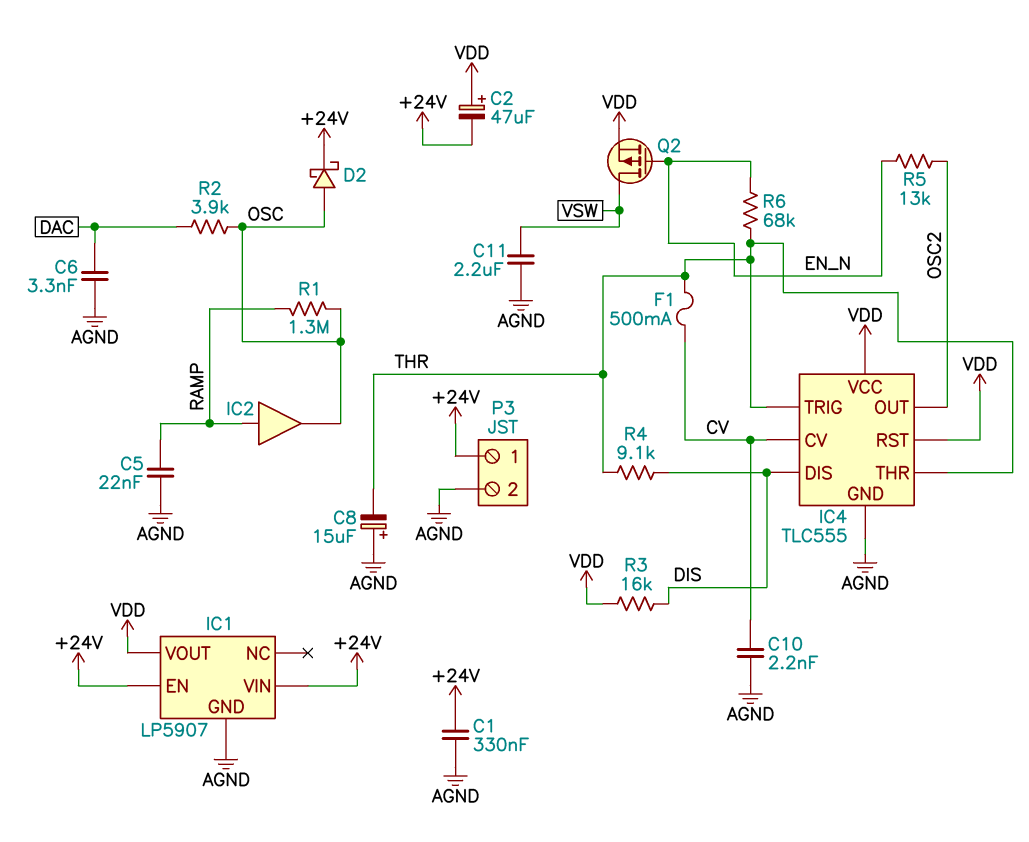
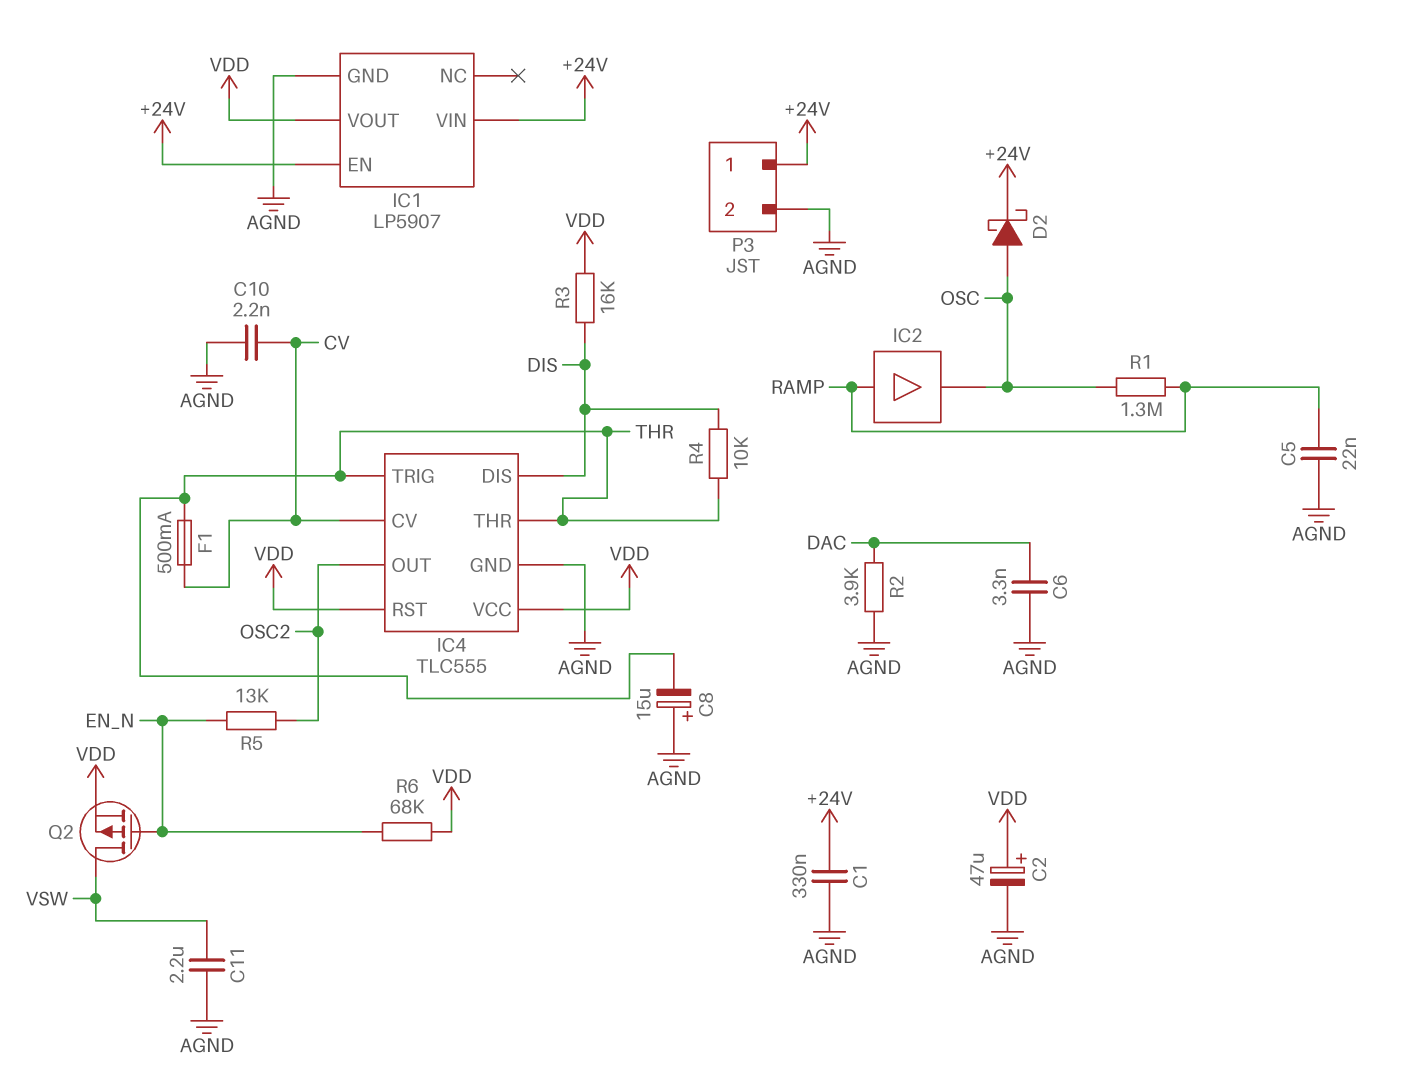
C2: 47uF (plus VDD, minus +24V) -> 47uF (plus VDD, minus AGND)
R2: 3.9k (DAC, OSC) -> 3.9k (AGND, DAC)
R4: 9.1k (DIS, THR) -> 10k (DIS, THR)
R6: 68k (EN_N, THR) -> 68k (EN_N, VDD)

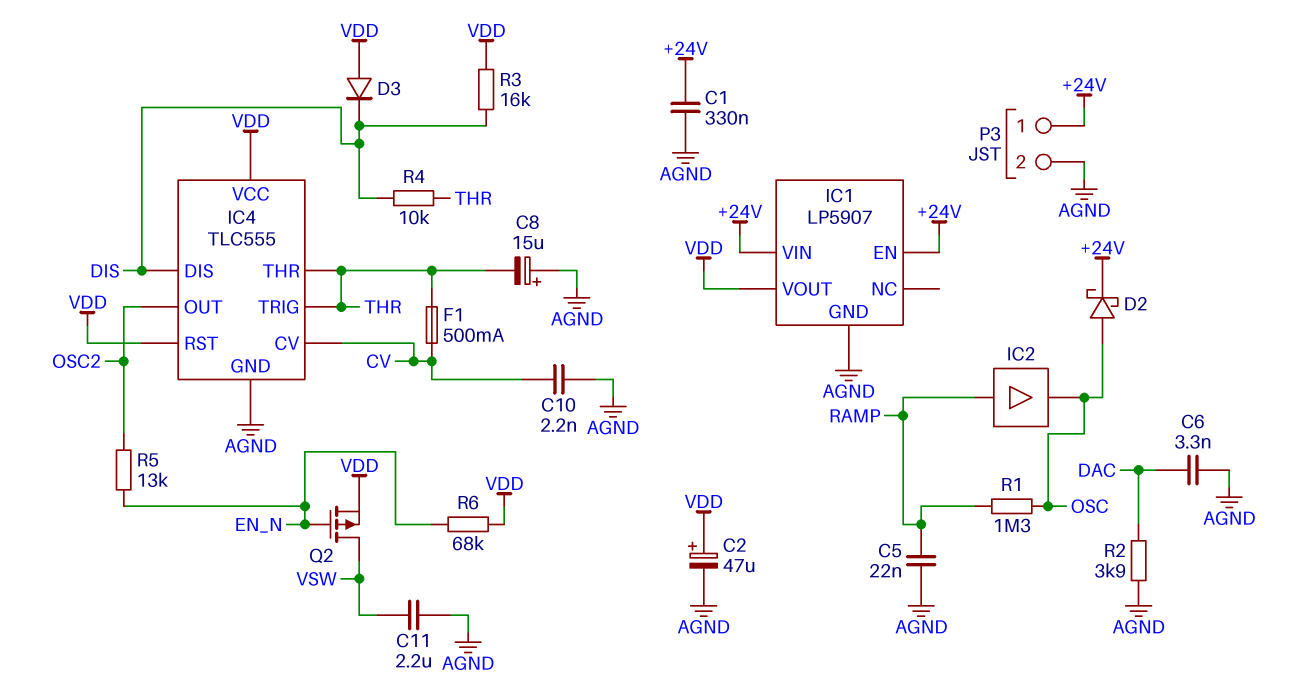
D3: none -> diode (A VDD, K DIS)

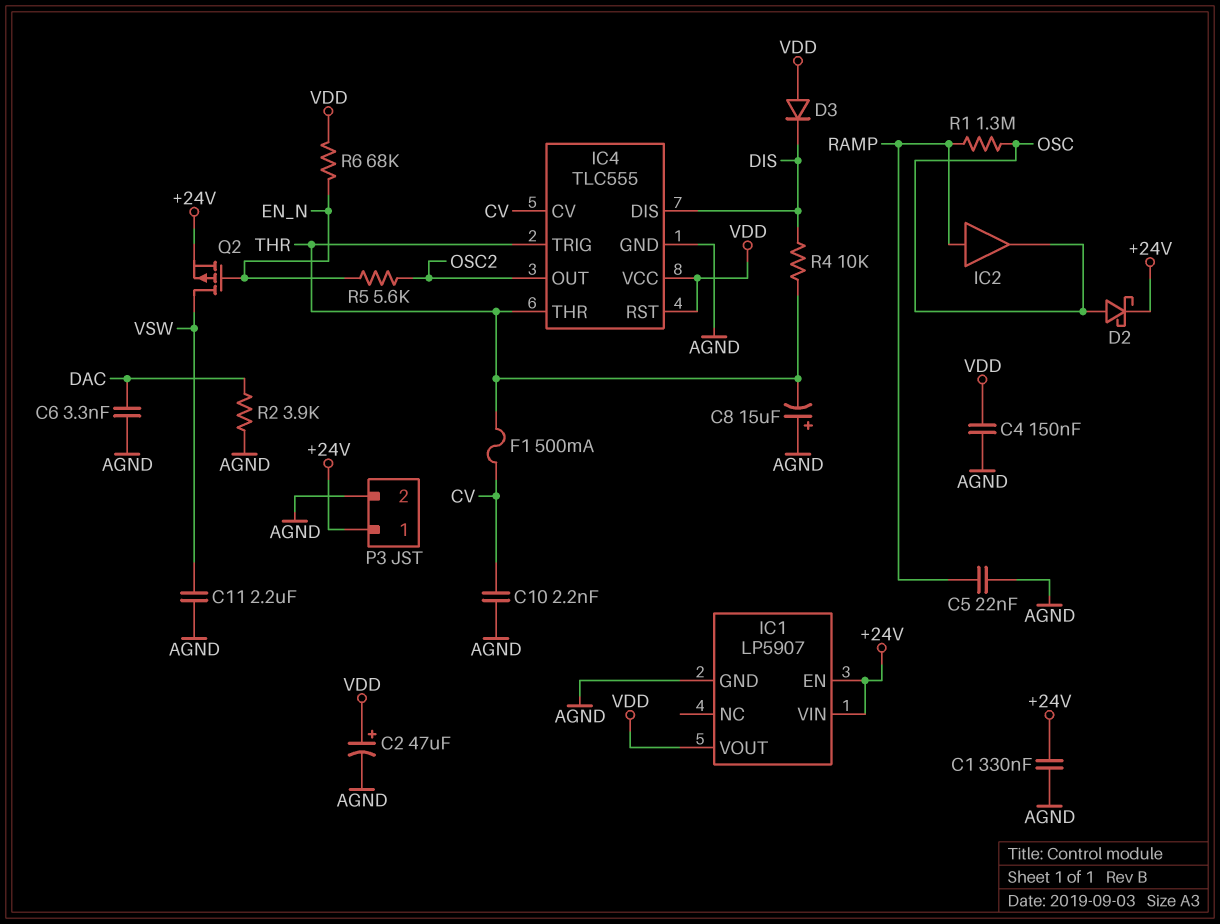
C4: none -> 150nF (AGND, VDD)
Q2: PMOS (G EN_N, D VSW, S VDD) -> PMOS (G EN_N, D VSW, S +24V)
R3: 16k (DIS, VDD) -> none
R5: 13k (EN_N, OSC2) -> 5.6k (EN_N, OSC2)

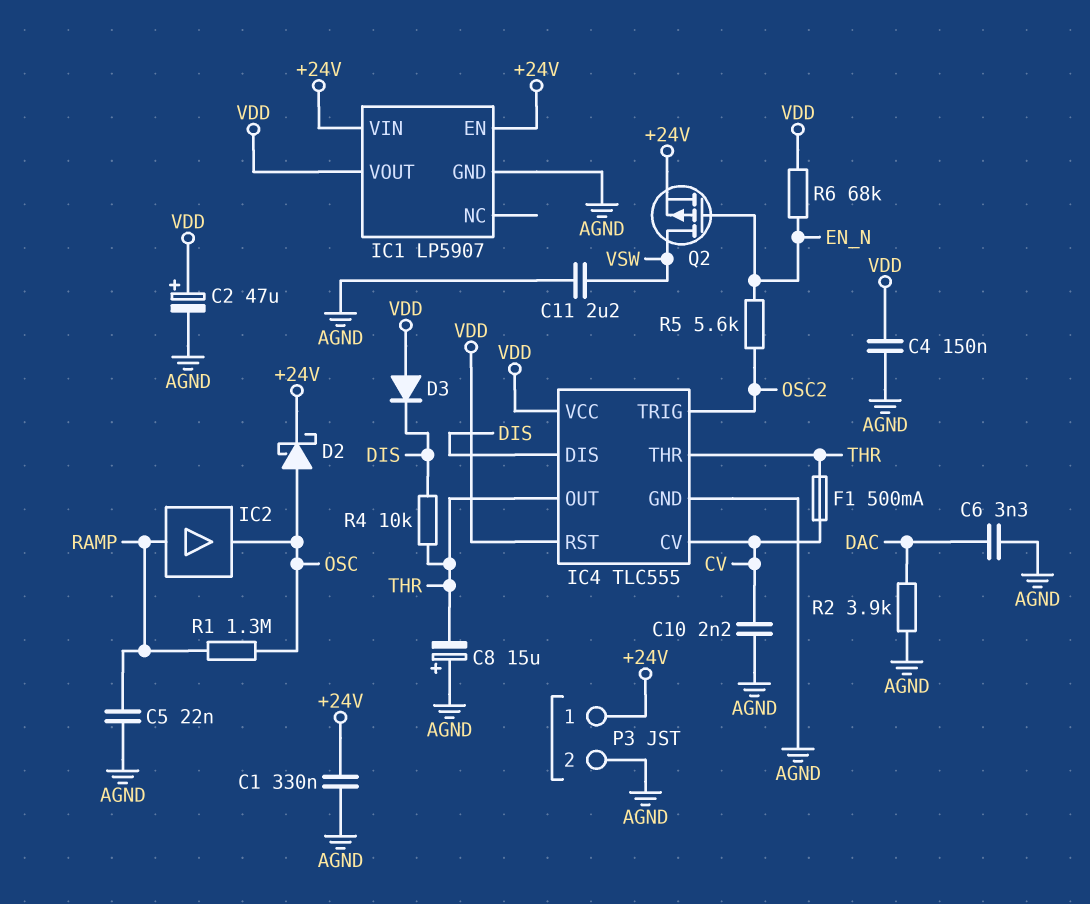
IC4 pin OUT: OSC2 -> THR
IC4 pin TRIG: THR -> OSC2

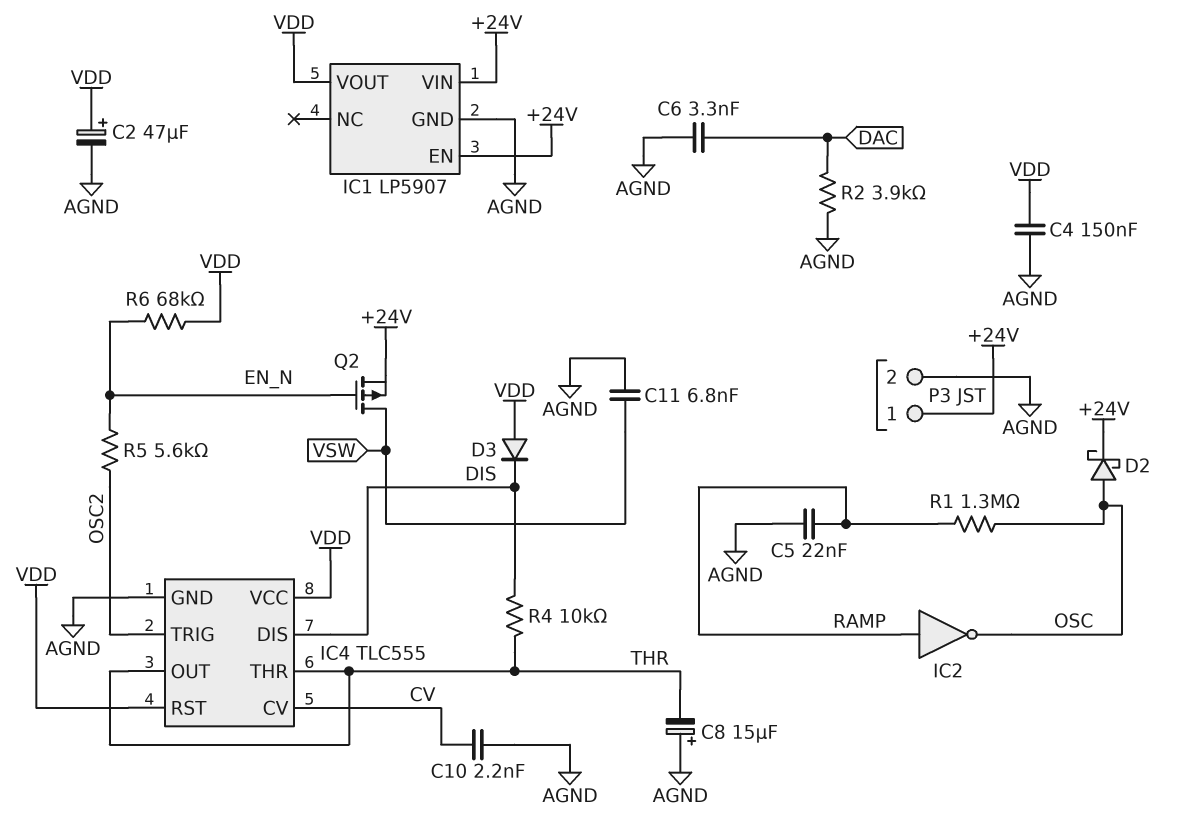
C1: 330nF (+24V, AGND) -> none
C11: 2.2uF (AGND, VSW) -> 6.8nF (AGND, VSW)
F1: 500mA (CV, THR) -> none
IC2: buffer (in RAMP, out OSC) -> NOT (in RAMP, out OSC)

